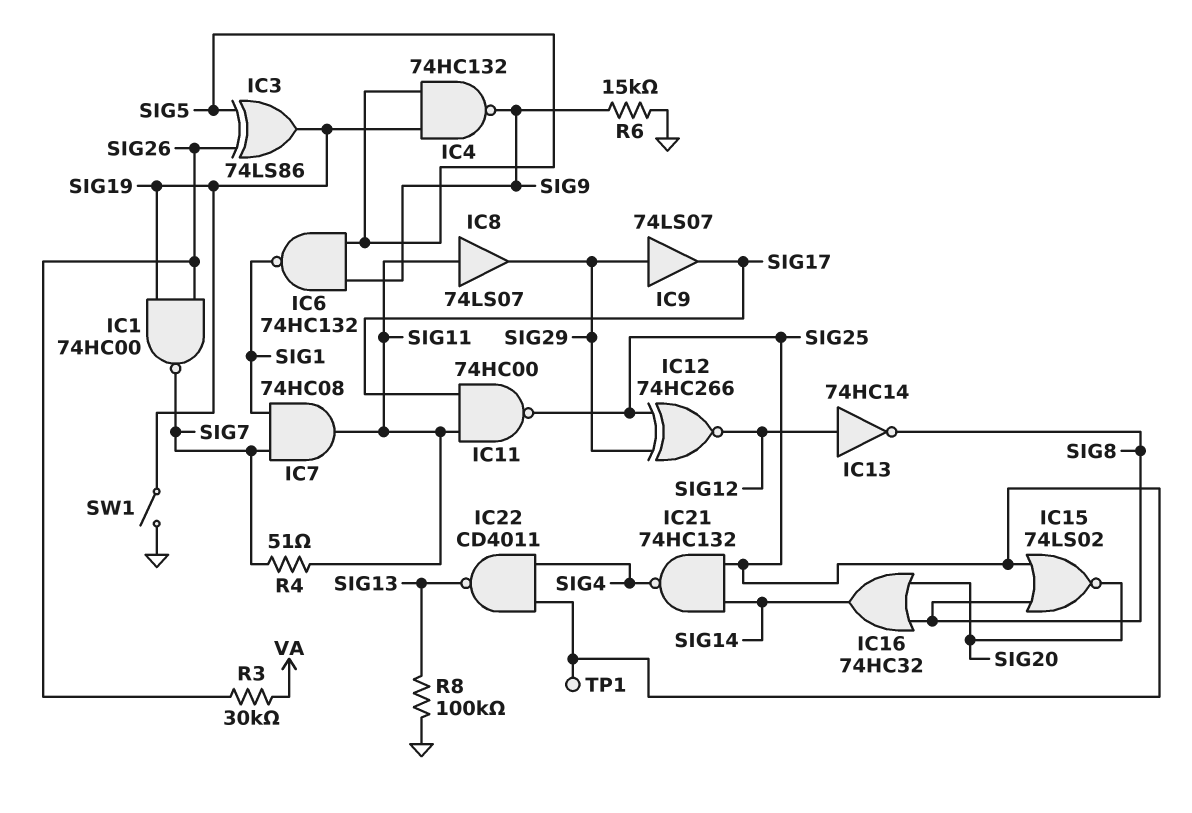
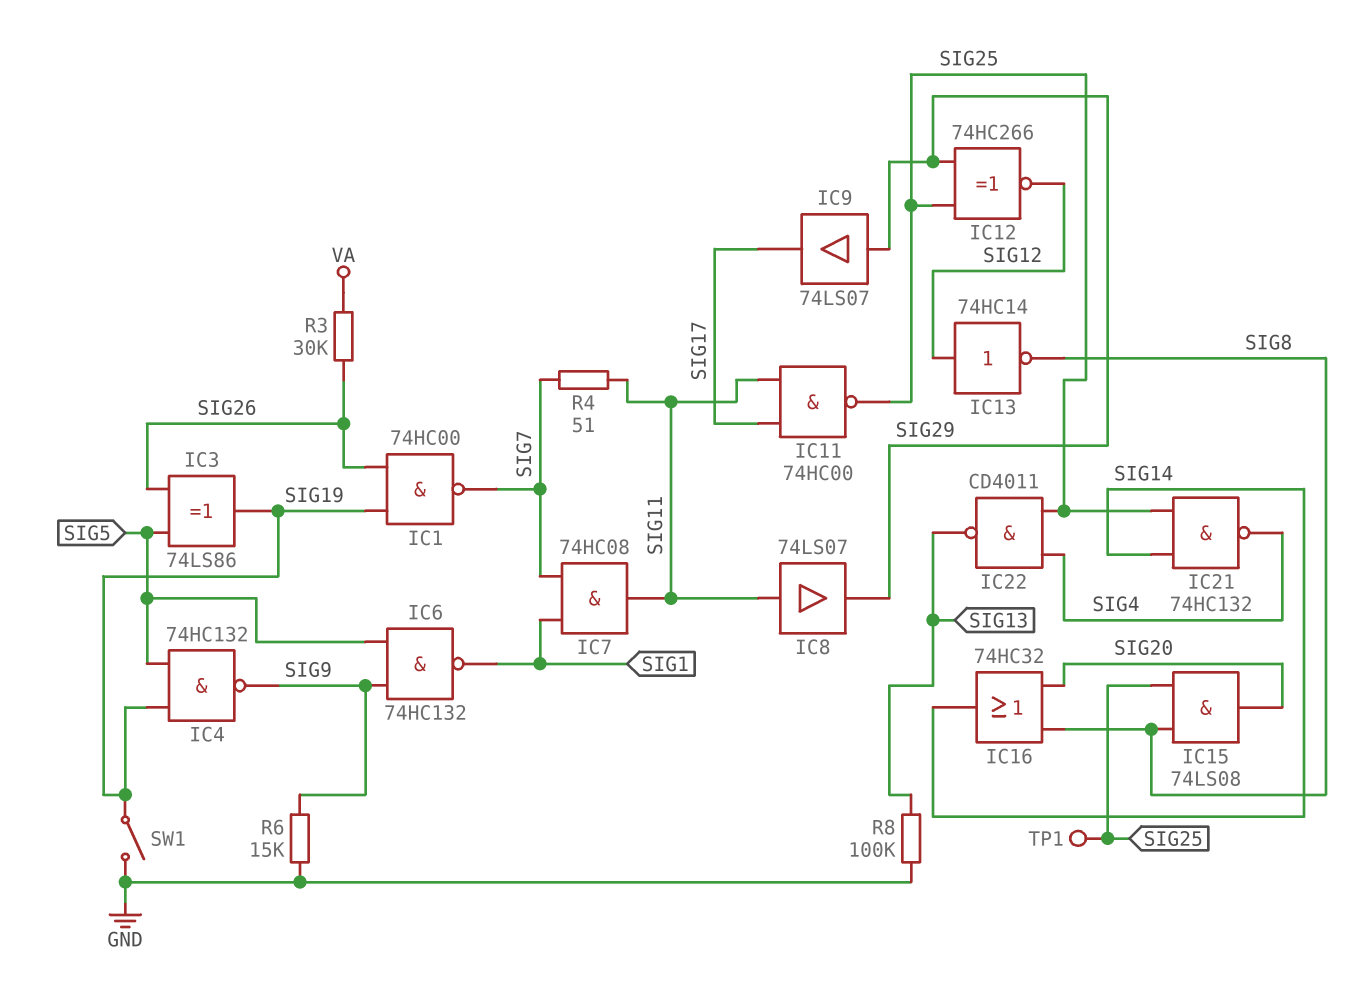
IC15: NOR 74LS02 (in SIG8, in SIG25, out SIG20) -> AND 74LS08 (in SIG8, in SIG25, out SIG20)

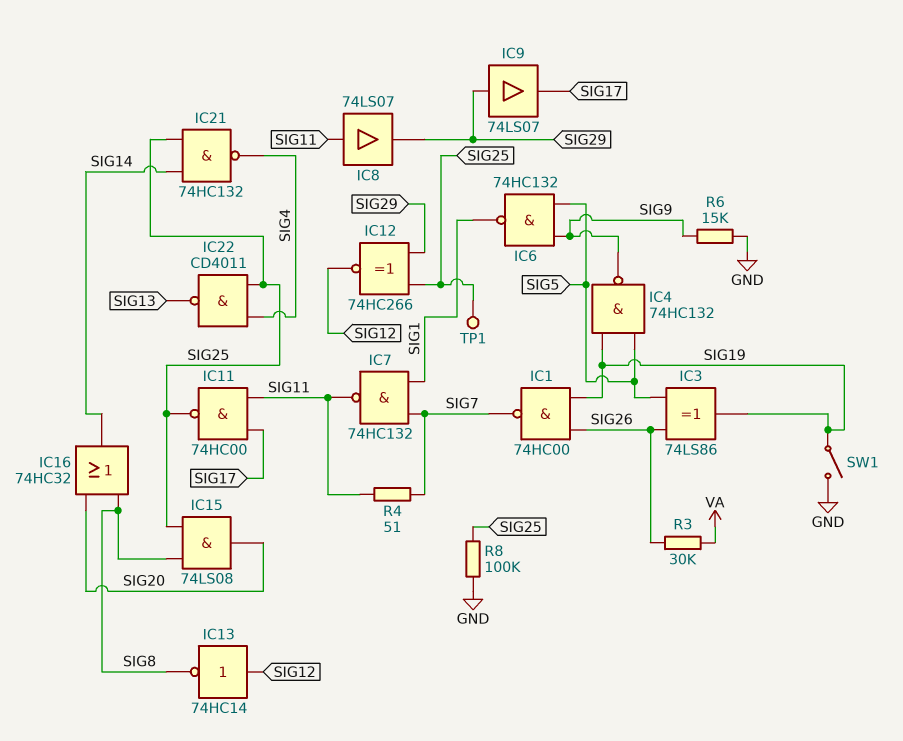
IC7: AND 74HC08 (in SIG1, in SIG7, out SIG11) -> NAND 74HC132 (in SIG1, in SIG7, out SIG11)
R8: 100k (GND, SIG13) -> 100k (GND, SIG25)

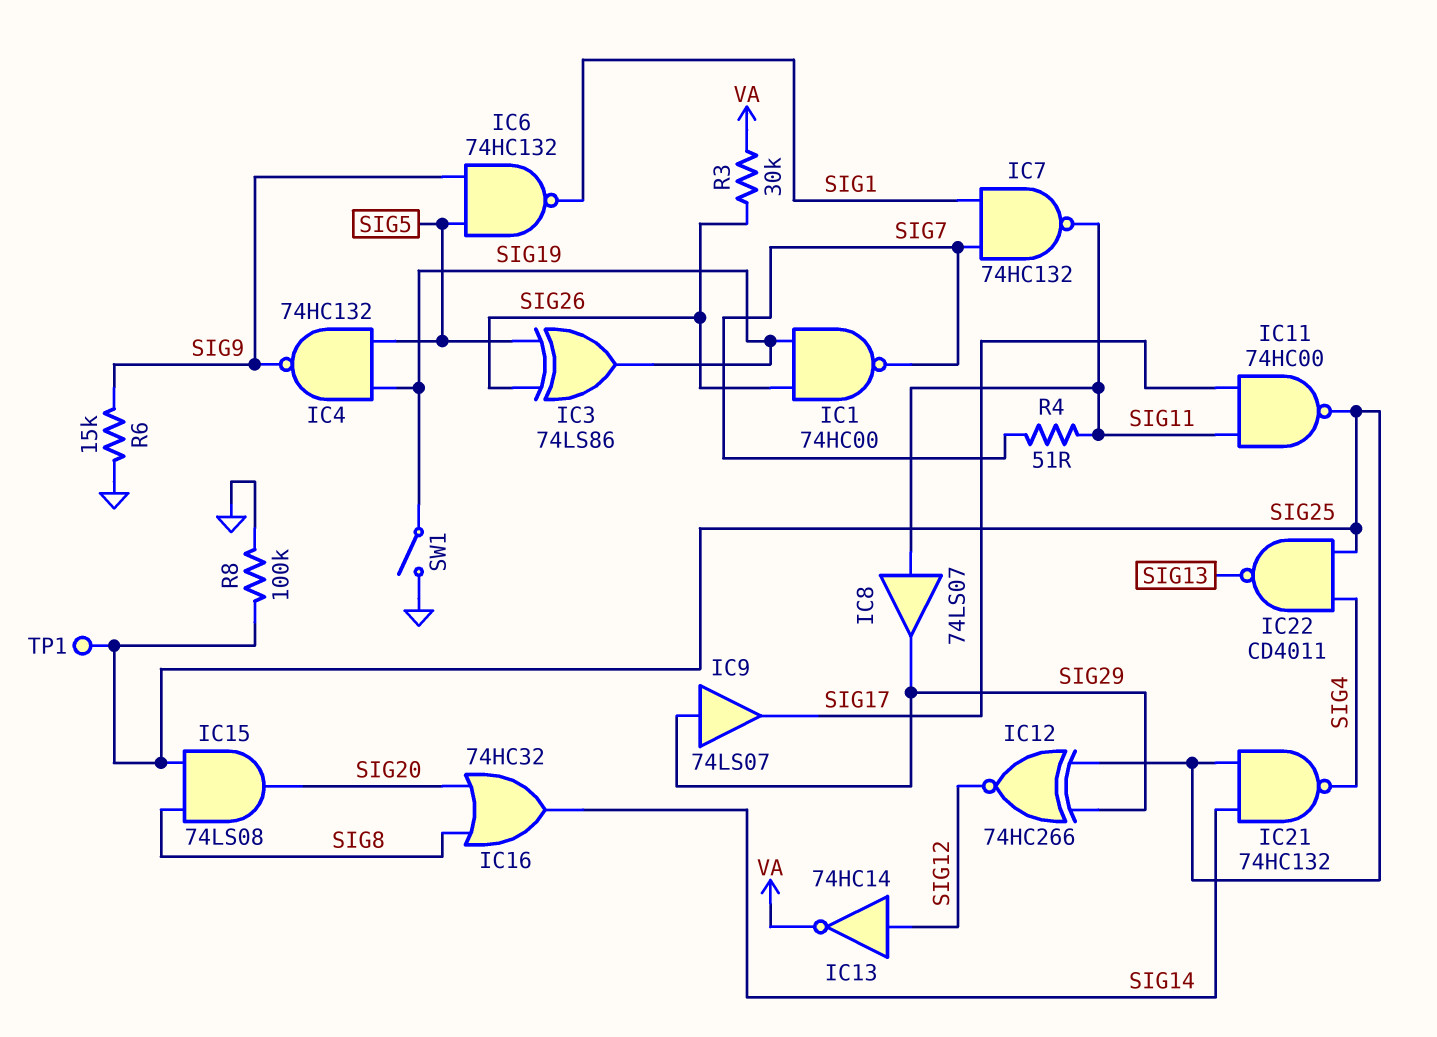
IC13: NOT 74HC14 (in SIG12, out SIG8) -> NOT 74HC14 (in SIG12, out VA)

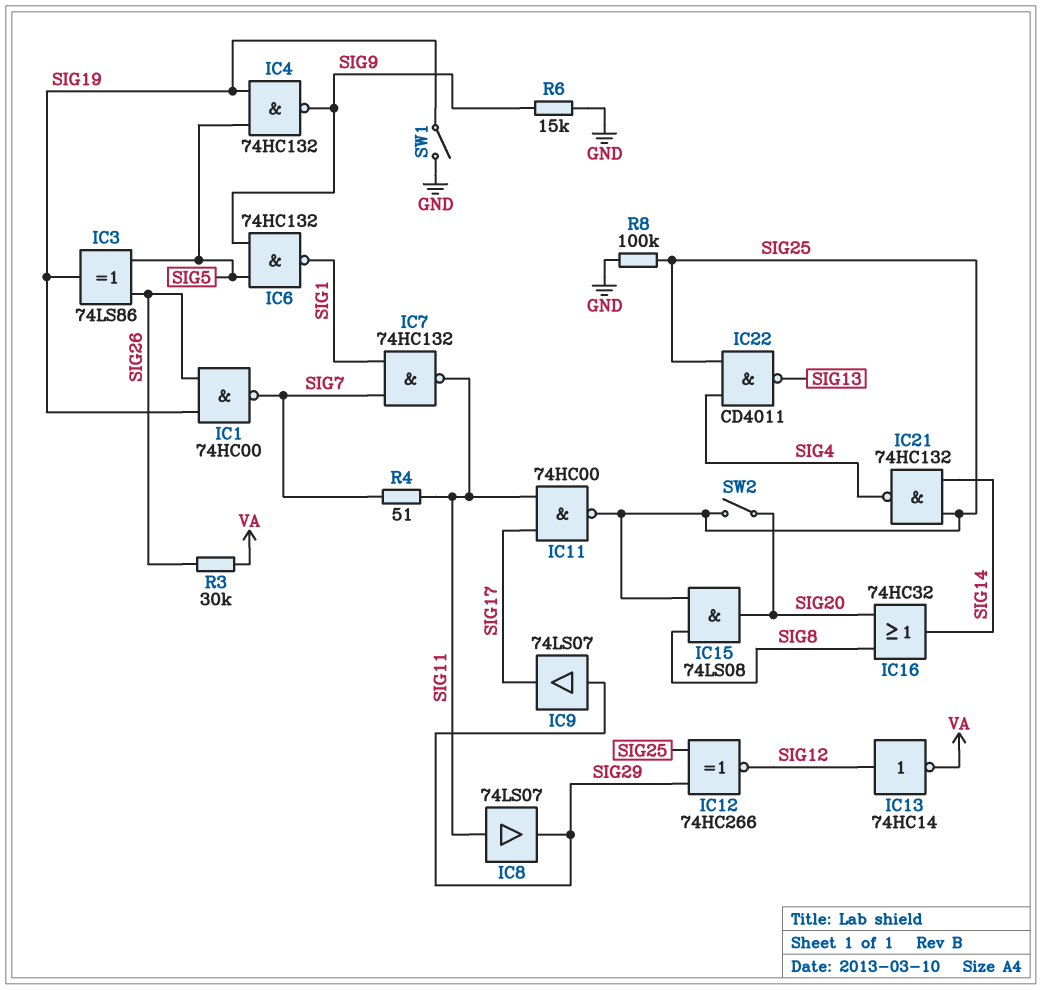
SW2: none -> switch (SIG20, SIG25)
TP1: test point (SIG25) -> none

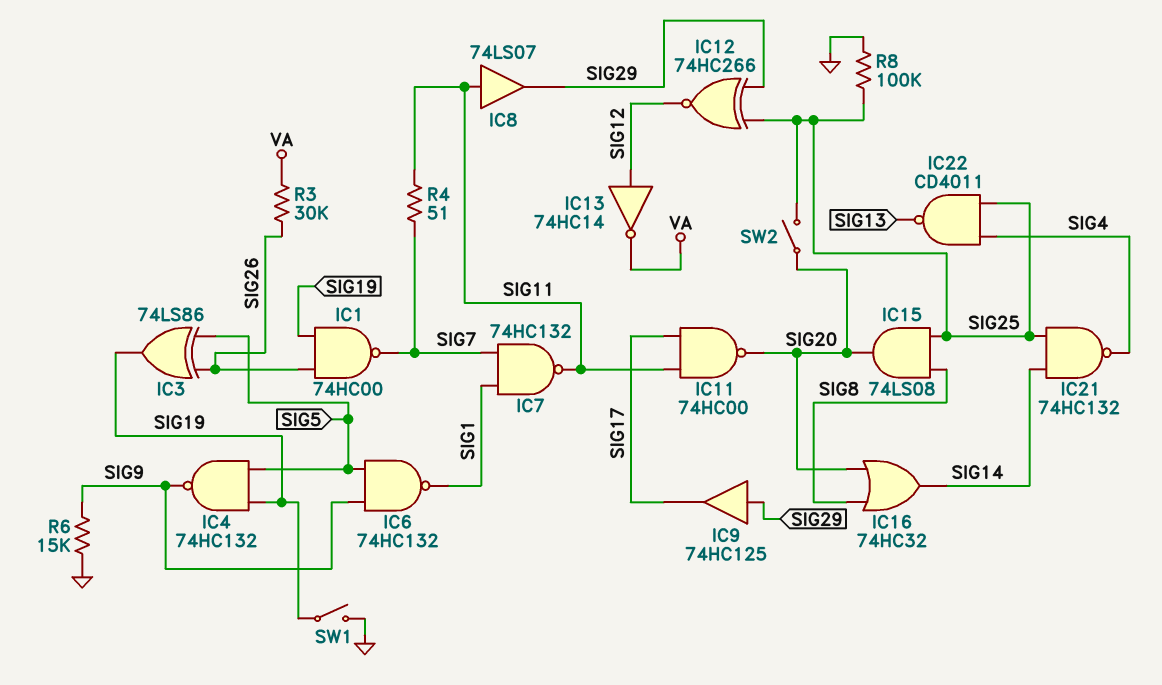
IC9: buffer 74LS07 (in SIG29, out SIG17) -> buffer 74HC125 (in SIG29, out SIG17)
IC11: NAND 74HC00 (in SIG11, in SIG17, out SIG25) -> NAND 74HC00 (in SIG11, in SIG17, out SIG20)

